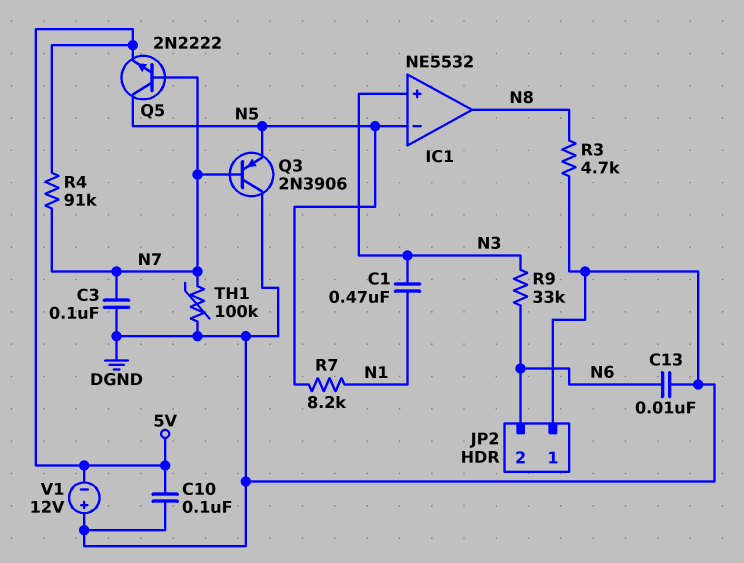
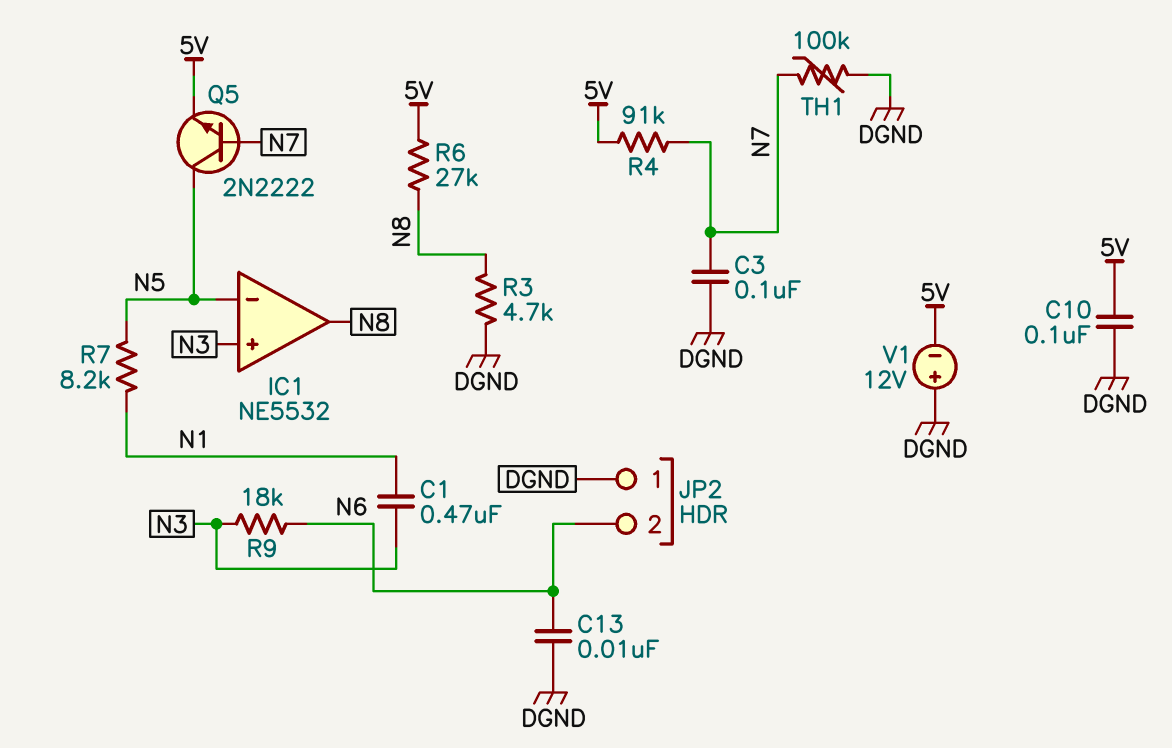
Q3: PNP 2N3906 (B N7, C DGND, E N5) -> none
R6: none -> 27k (5V, N8)
R9: 33k (N3, N6) -> 18k (N3, N6)

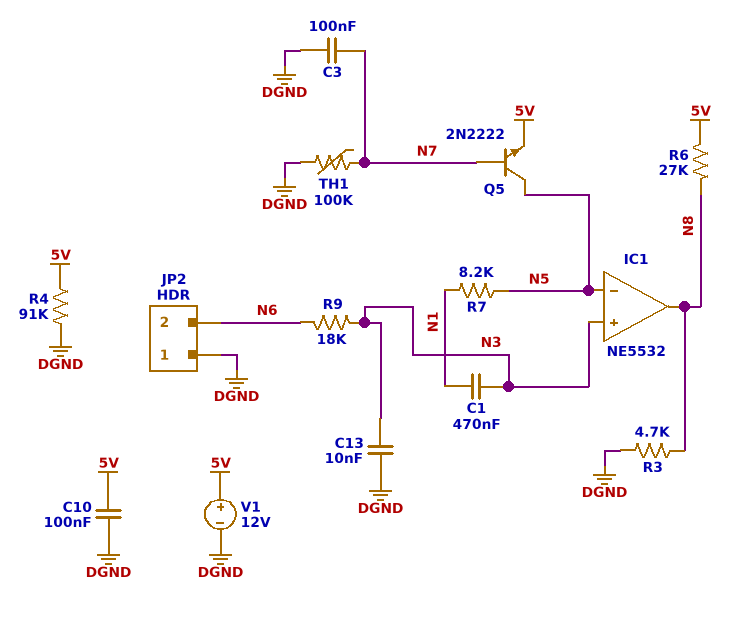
C13: 10nF (DGND, N6) -> 10nF (DGND, N3)
R4: 91k (5V, N7) -> 91k (5V, DGND)
V1: 12V (plus DGND, minus 5V) -> 12V (plus 5V, minus DGND)

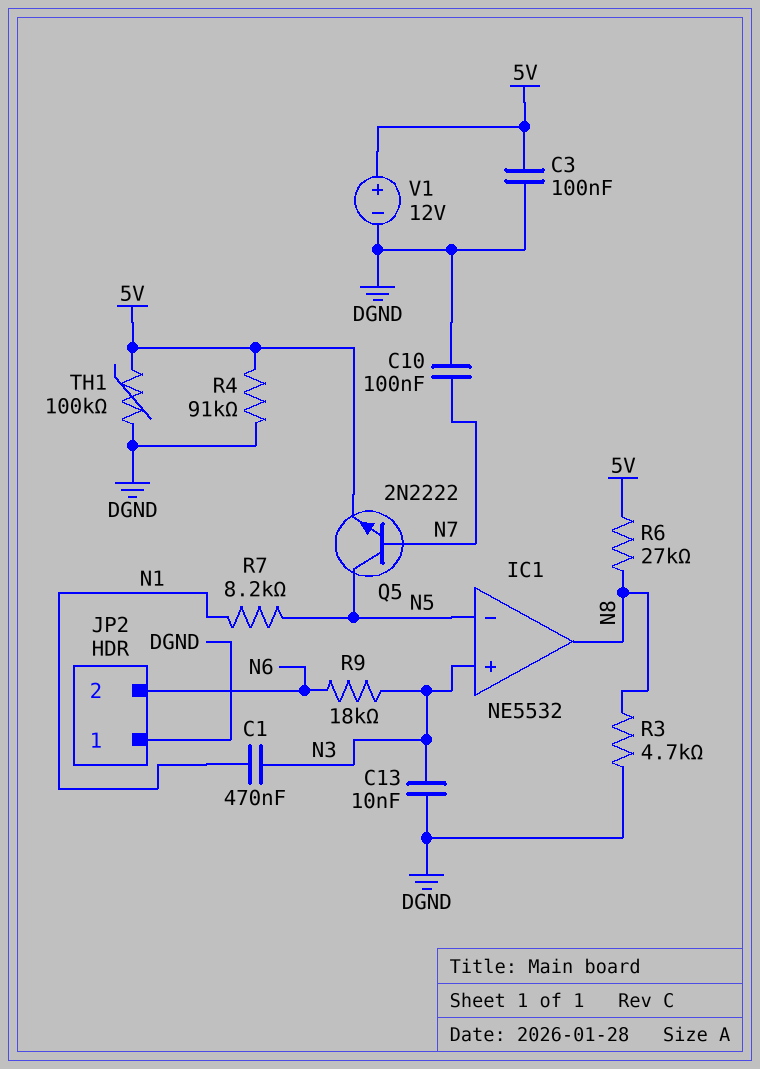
C3: 100nF (DGND, N7) -> 100nF (5V, DGND)
C10: 100nF (5V, DGND) -> 100nF (DGND, N7)
TH1: 100k (DGND, N7) -> 100k (5V, DGND)

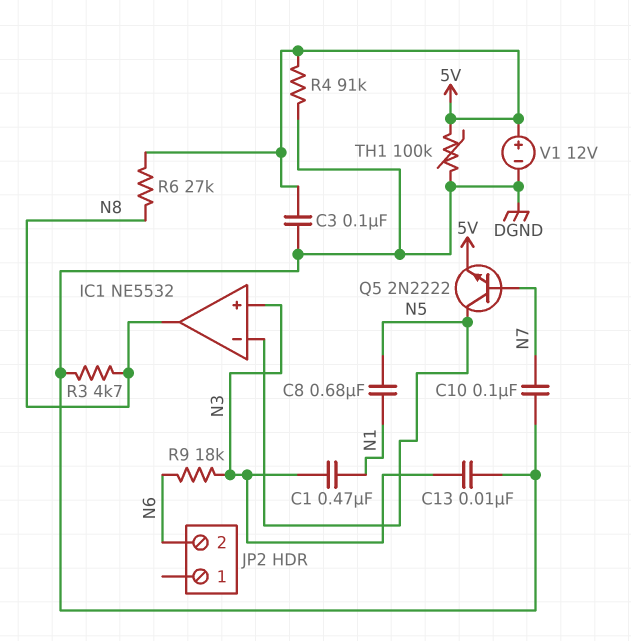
C8: none -> 680nF (N1, N5)
JP2 pin 1: DGND -> none
R7: 8.2k (N1, N5) -> none

